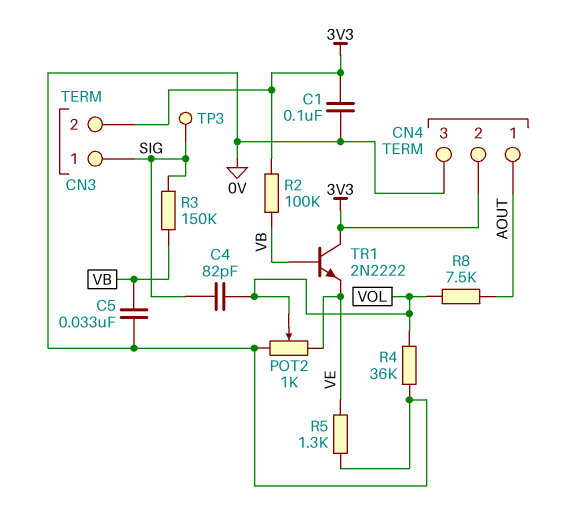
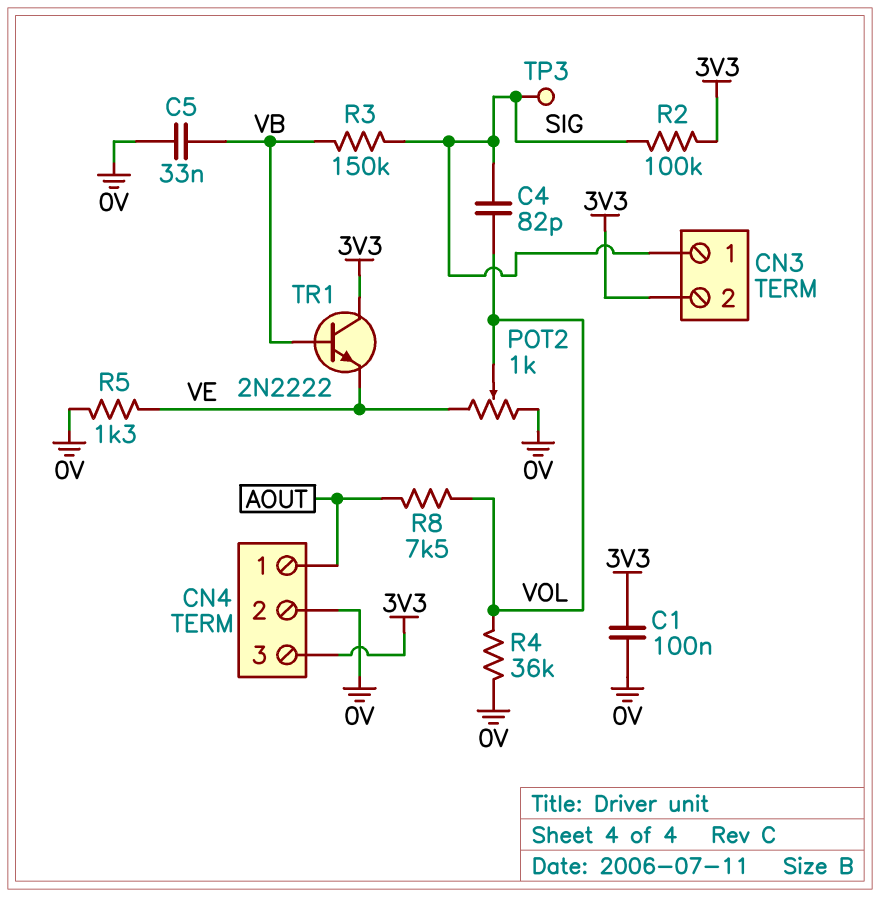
CN4 pin 2: 3V3 -> 0V
CN4 pin 3: 0V -> 3V3
R2: 100k (3V3, VB) -> 100k (3V3, SIG)

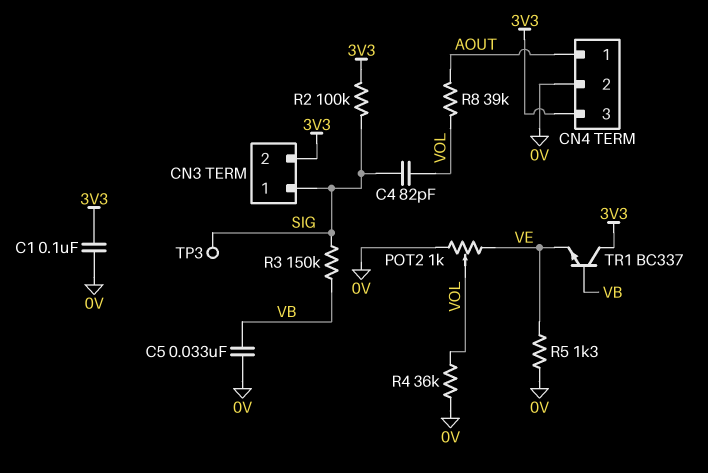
R8: 7.5k (AOUT, VOL) -> 39k (AOUT, VOL)
TR1: NPN 2N2222 (B VB, C 3V3, E VE) -> NPN BC337 (B VB, C 3V3, E VE)

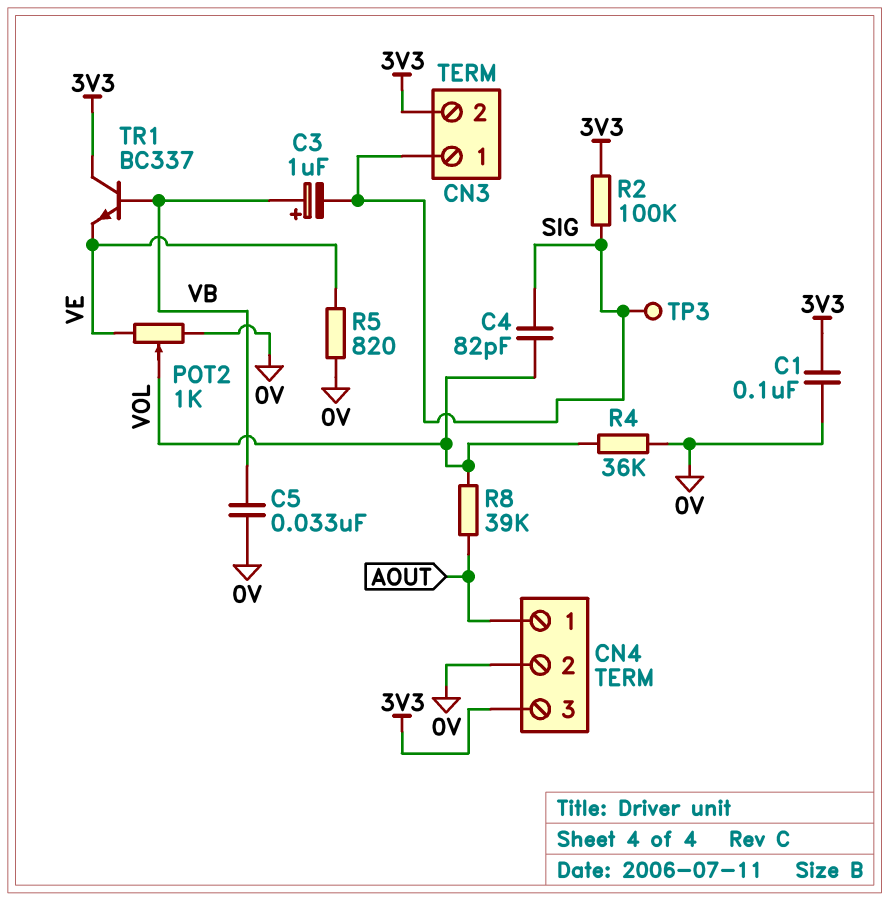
C3: none -> 1uF (plus VB, minus SIG)
R3: 150k (SIG, VB) -> none
R5: 1.3k (0V, VE) -> 820 (0V, VE)

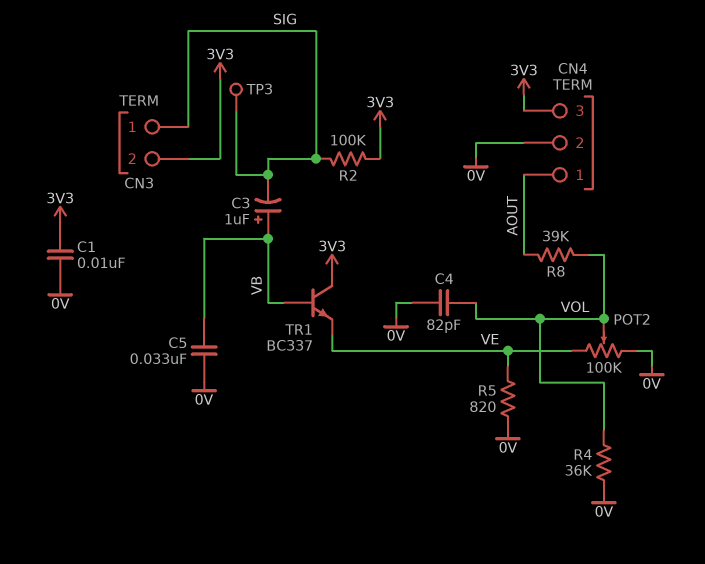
C1: 100nF (0V, 3V3) -> 10nF (0V, 3V3)
C4: 82pF (SIG, VOL) -> 82pF (0V, VOL)
POT2: 1k (0V, VE, wiper VOL) -> 100k (0V, VE, wiper VOL)

